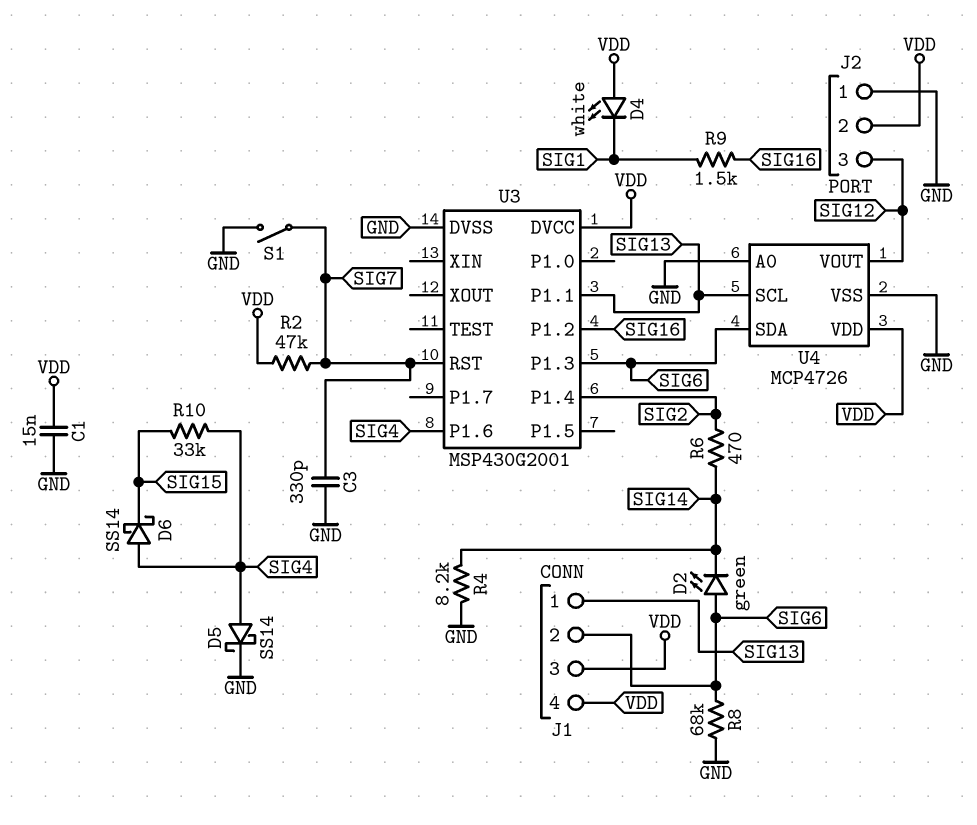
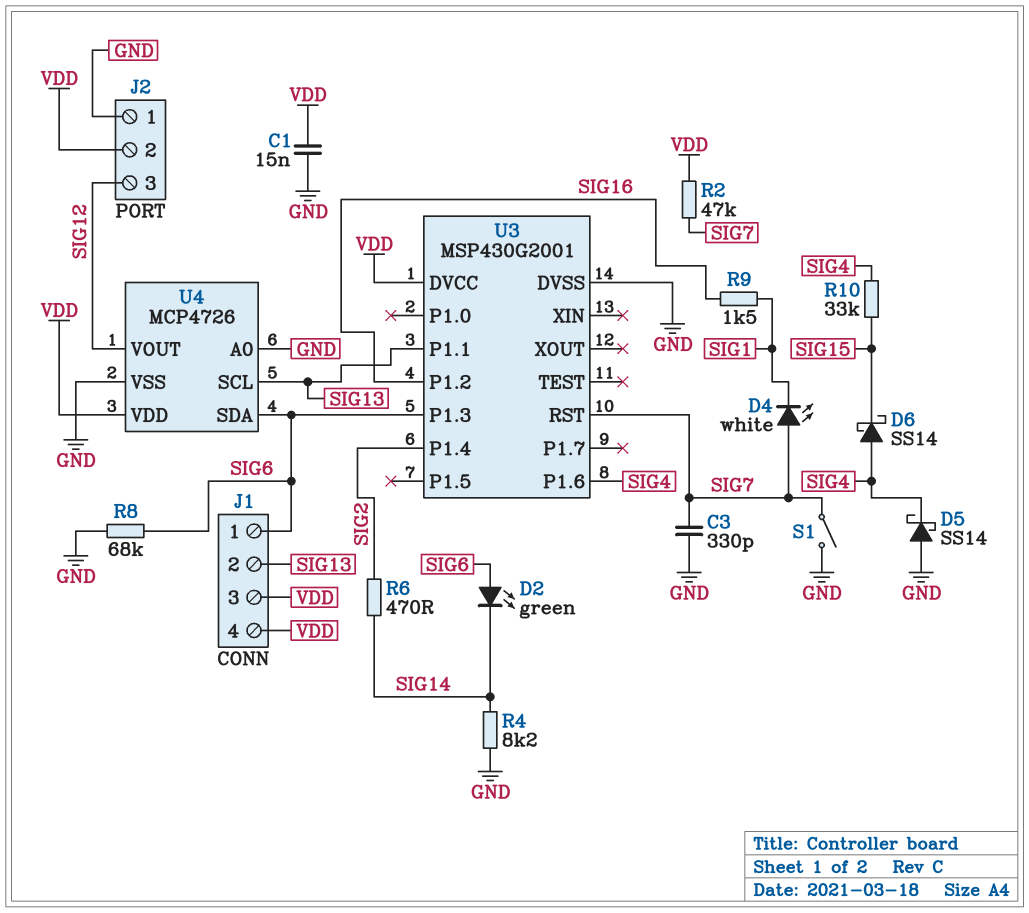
D4: LED white (A VDD, K SIG1) -> LED white (A SIG7, K SIG1)
D5: schottky SS14 (A SIG4, K GND) -> schottky SS14 (A GND, K SIG4)
J1 pin 1: SIG13 -> SIG6
J1 pin 2: SIG6 -> SIG13

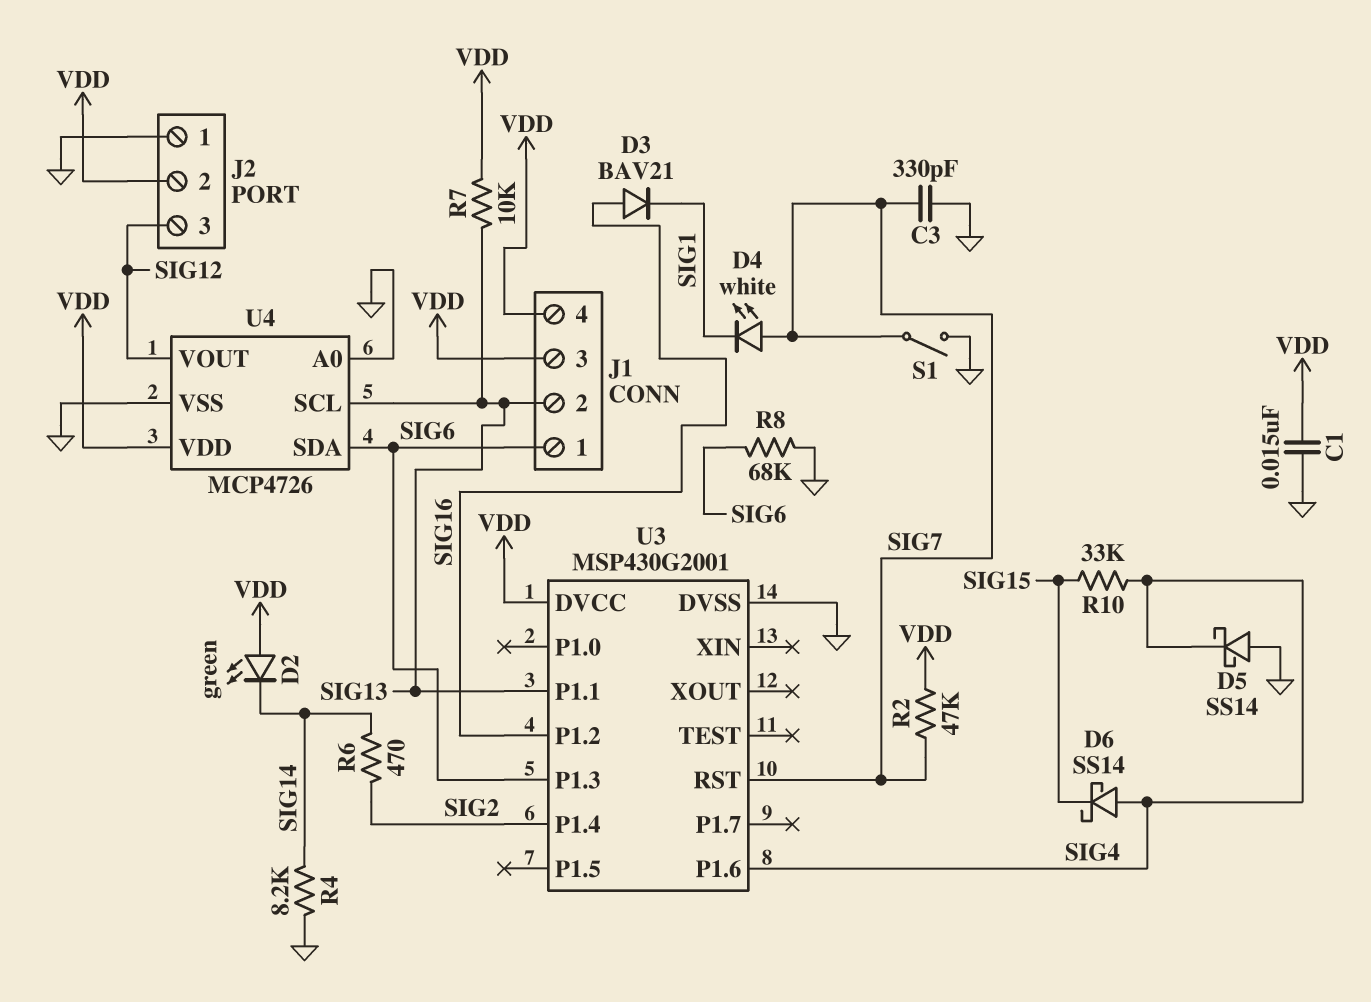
D2: LED green (A SIG6, K SIG14) -> LED green (A VDD, K SIG14)
D3: none -> diode BAV21 (A SIG16, K SIG1)
R7: none -> 10k (SIG13, VDD)
R9: 1.5k (SIG1, SIG16) -> none

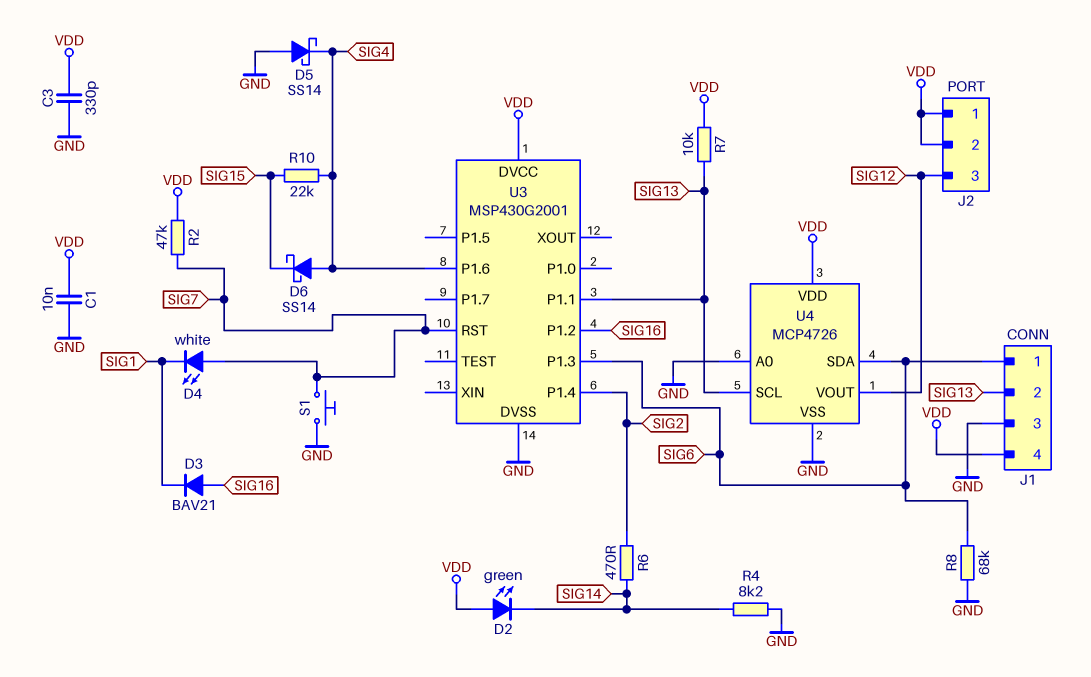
C1: 15nF (GND, VDD) -> 10nF (GND, VDD)
C3: 330pF (GND, SIG7) -> 330pF (GND, VDD)
J1 pin 3: VDD -> GND
J2 pin 1: GND -> VDD
R10: 33k (SIG4, SIG15) -> 22k (SIG4, SIG15)
S1: switch (GND, SIG7) -> button (GND, SIG7)

